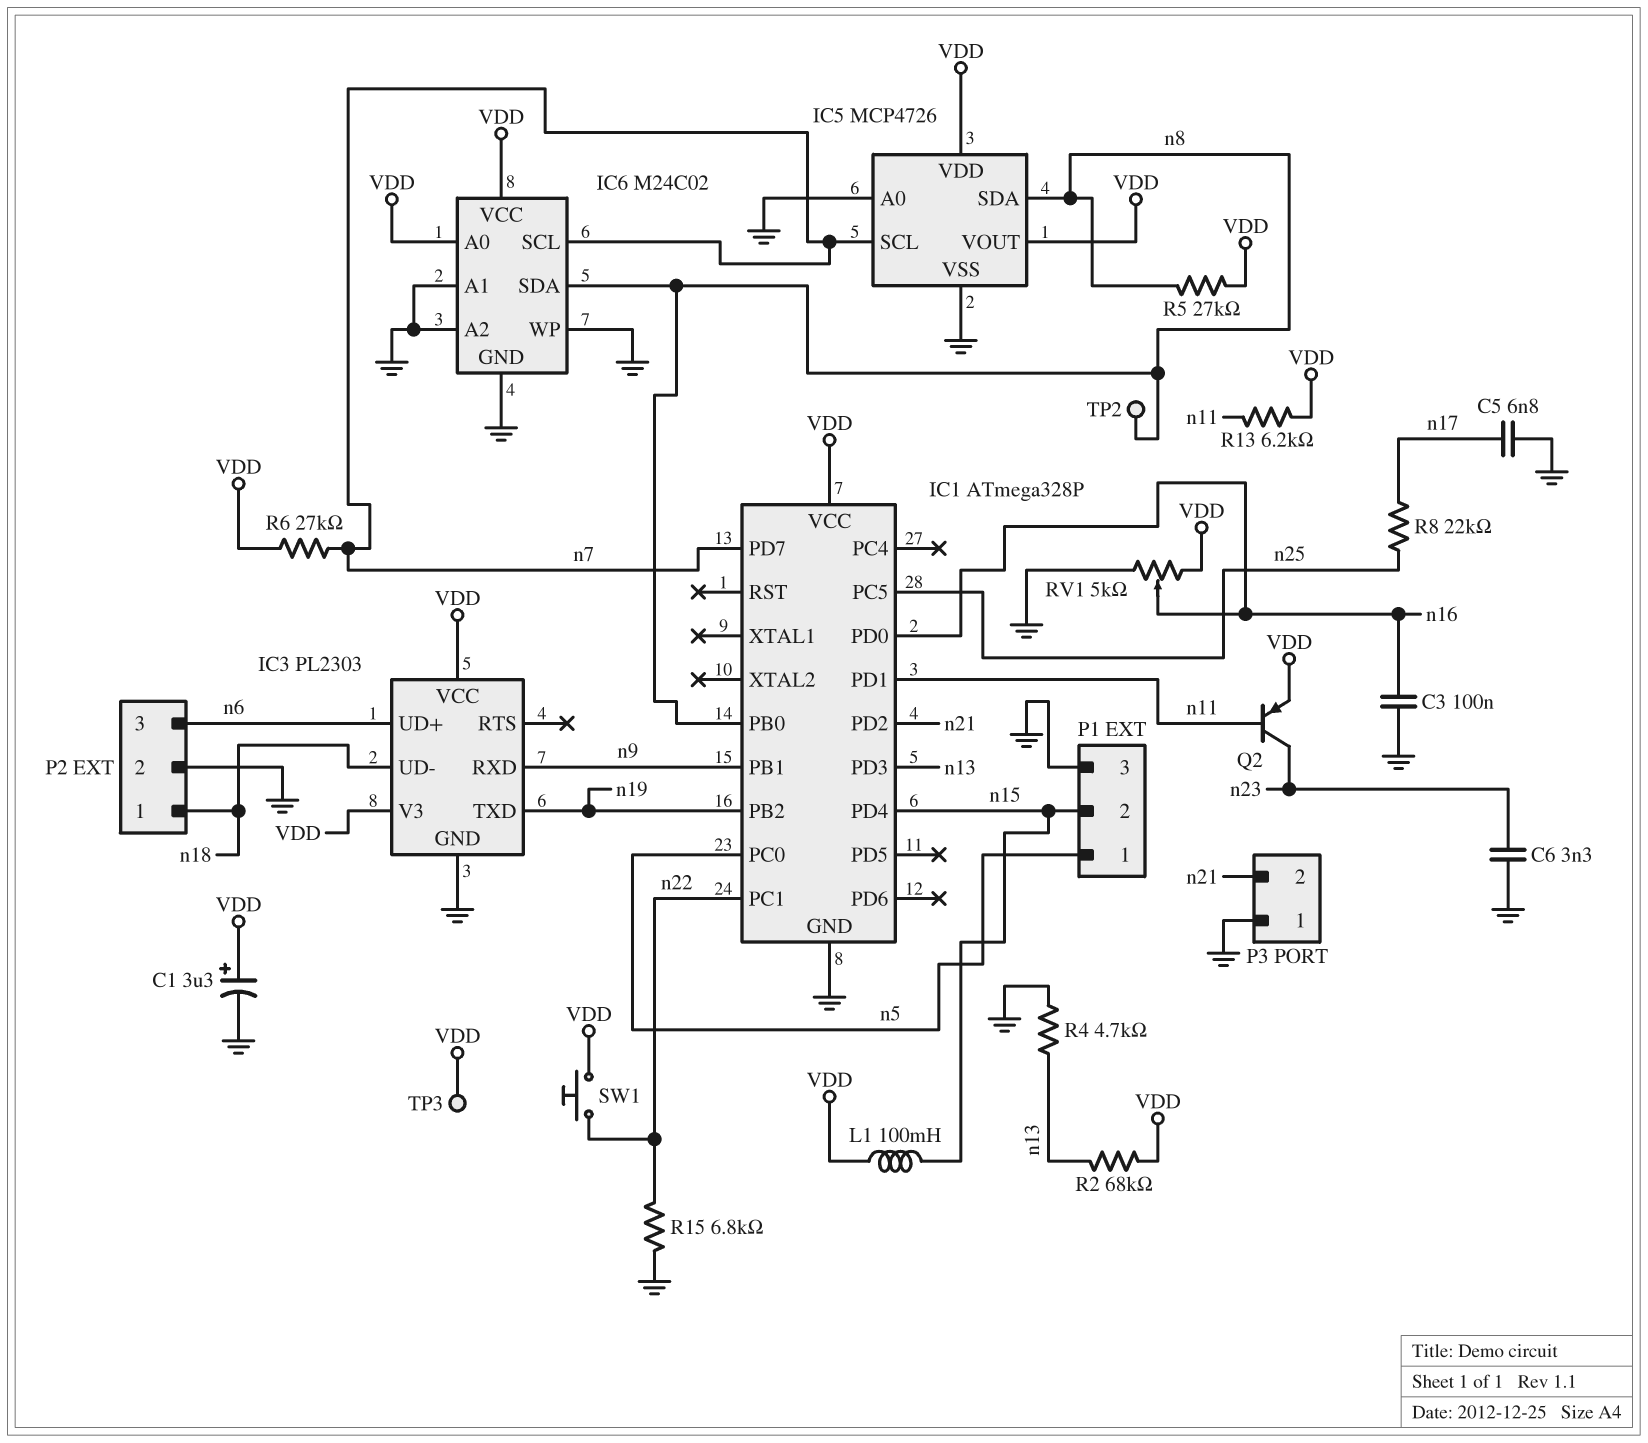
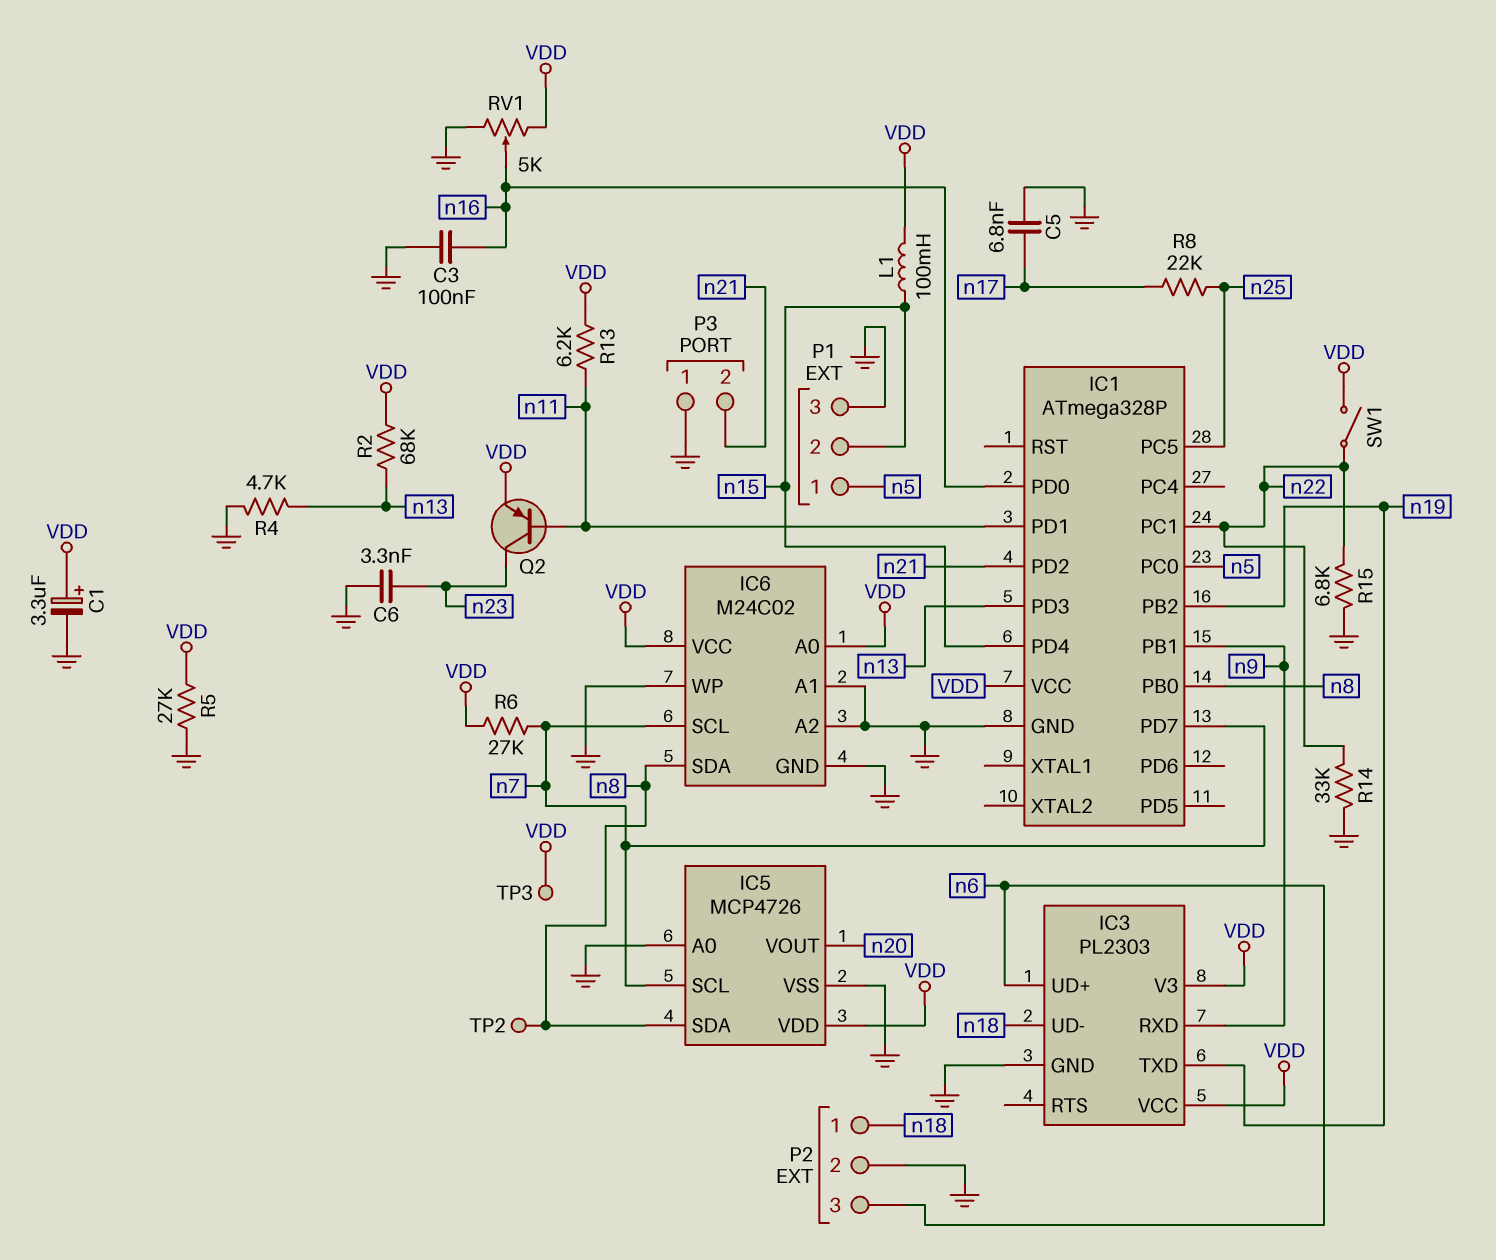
IC5 pin VOUT: VDD -> n20
R5: 27k (VDD, n8) -> 27k (GND, VDD)
R14: none -> 33k (GND, n22)
SW1: button (VDD, n22) -> switch (VDD, n22)

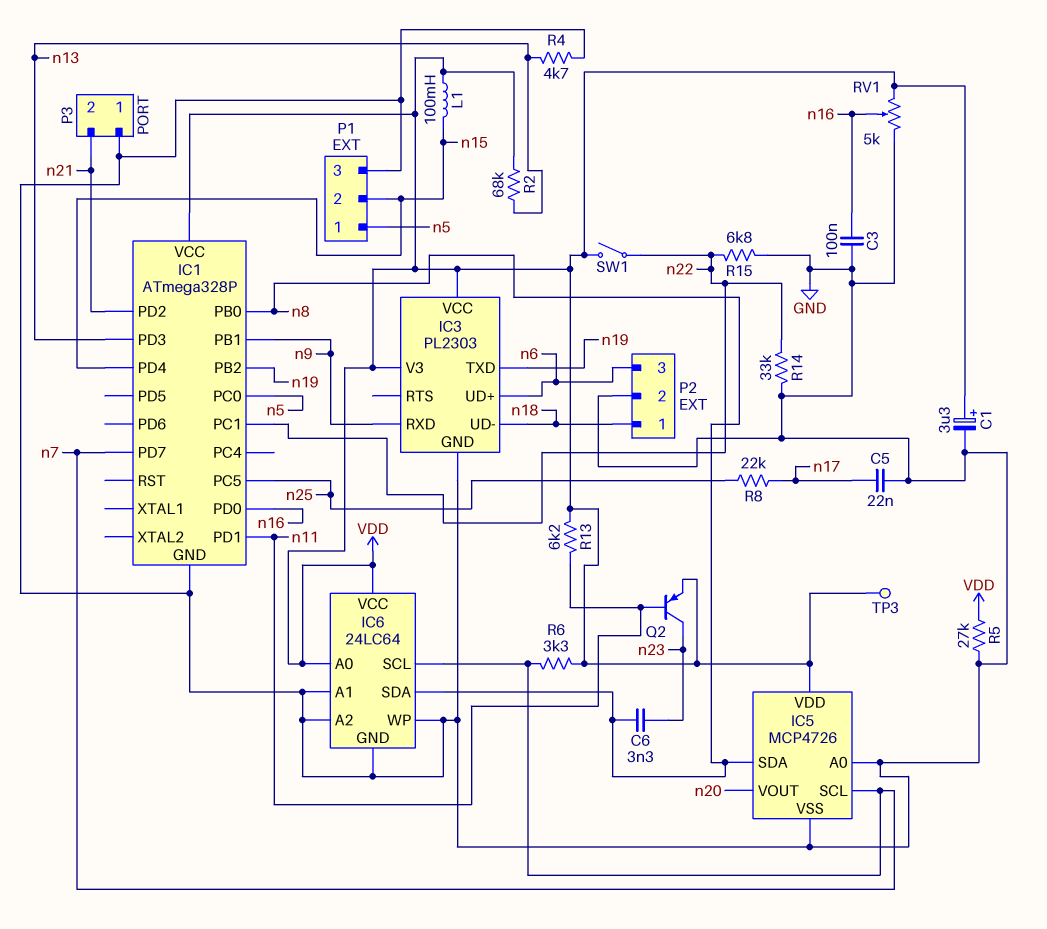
C5: 6.8nF (GND, n17) -> 22nF (GND, n17)
C6: 3.3nF (GND, n23) -> 3.3nF (n8, n23)
IC6: M24C02 -> 24LC64
R6: 27k (VDD, n7) -> 3.3k (VDD, n7)
TP2: test point (n8) -> none

